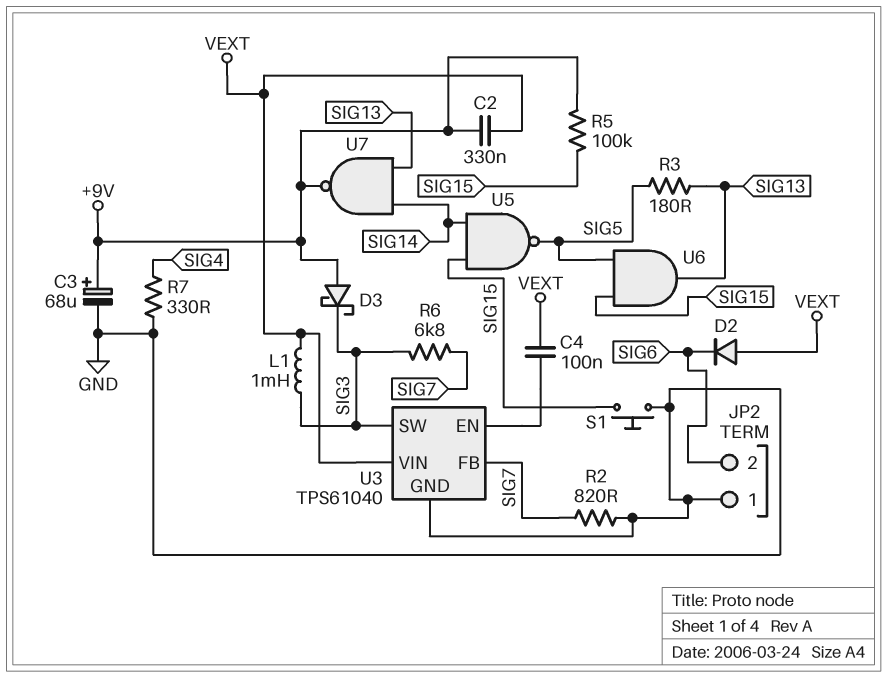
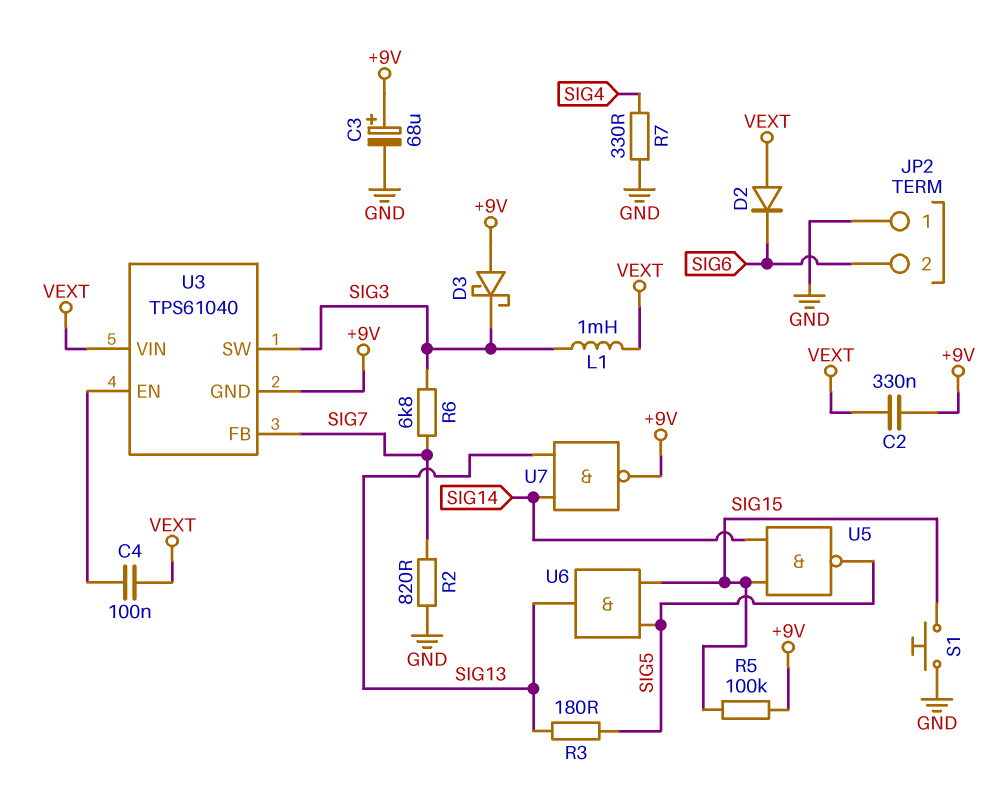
U3 pin GND: GND -> +9V

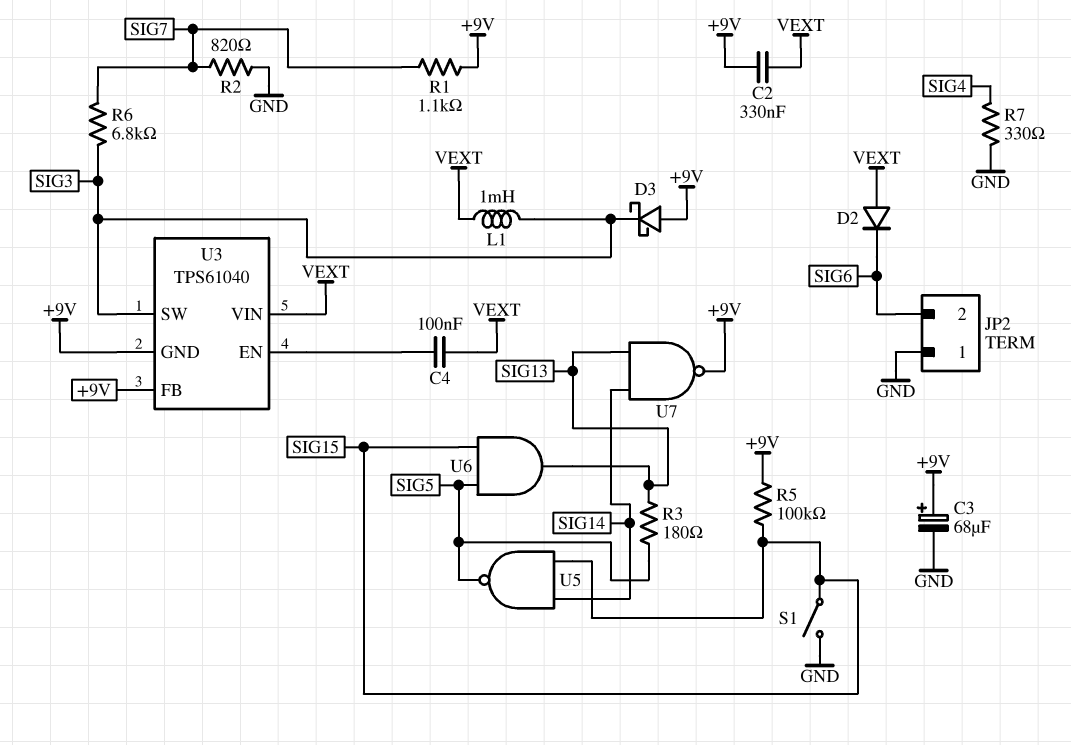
R1: none -> 1.1k (+9V, SIG7)
S1: button (GND, SIG15) -> switch (GND, SIG15)
U3 pin FB: SIG7 -> +9V

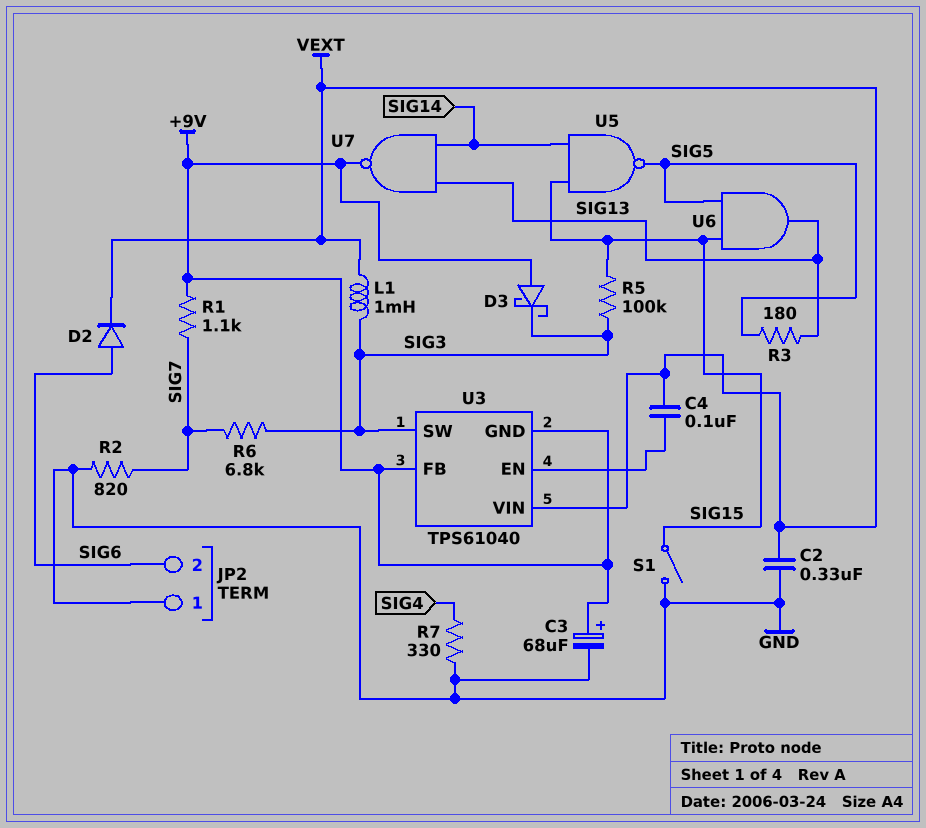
C2: 330nF (+9V, VEXT) -> 330nF (GND, VEXT)
D2: diode (A VEXT, K SIG6) -> diode (A SIG6, K VEXT)
R5: 100k (+9V, SIG15) -> 100k (SIG3, SIG15)

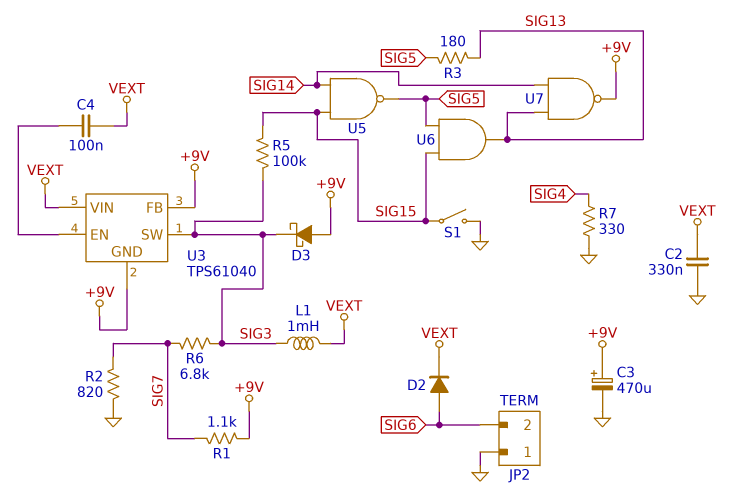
C3: 68uF (plus +9V, minus GND) -> 470uF (plus +9V, minus GND)

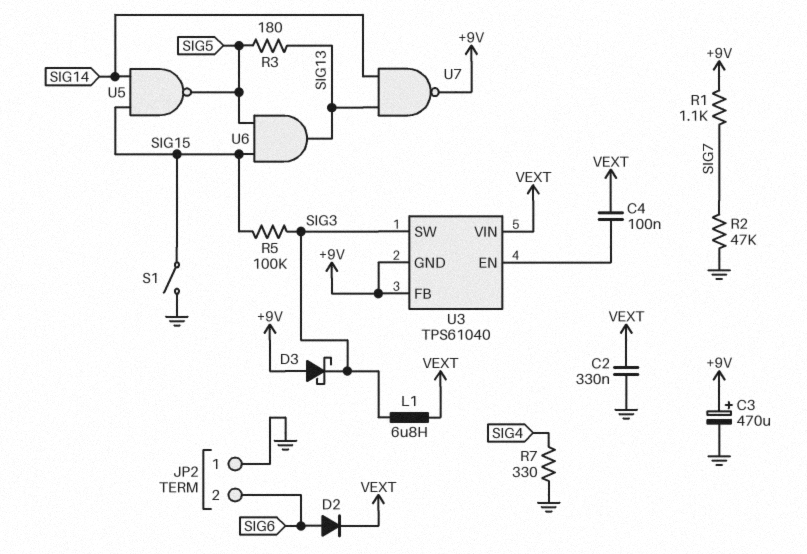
L1: 1mH (SIG3, VEXT) -> 6.8uH (SIG3, VEXT)
R2: 820 (GND, SIG7) -> 47k (GND, SIG7)
R6: 6.8k (SIG3, SIG7) -> none

